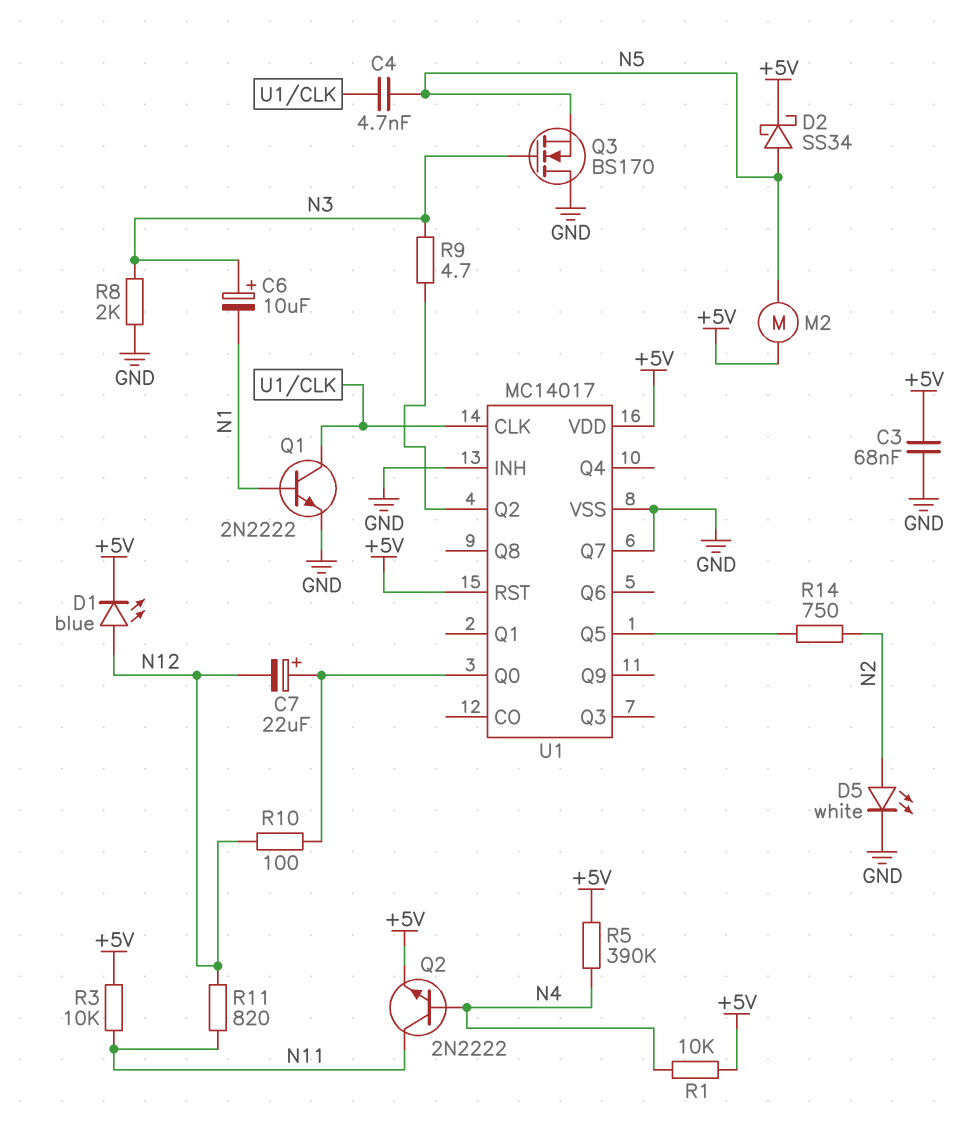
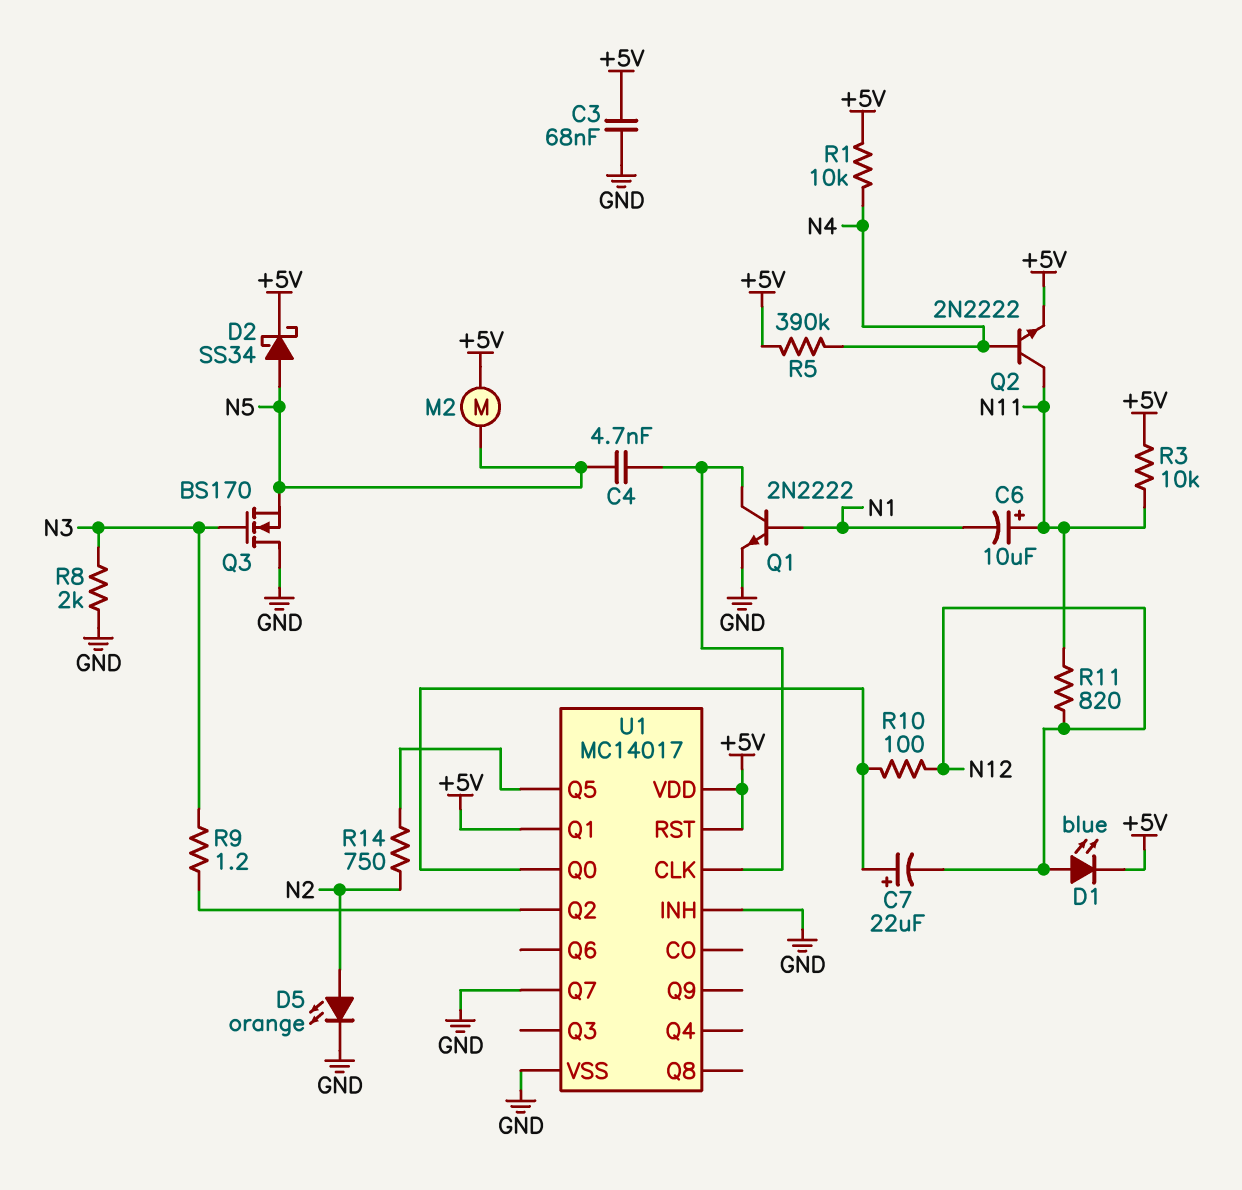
C6: 10uF (plus N3, minus N1) -> 10uF (plus N11, minus N1)
D5: LED white (A N2, K GND) -> LED orange (A N2, K GND)
R9: 4.7 (N3, U1/Q2) -> 1.2 (N3, U1/Q2)
U1 pin Q1: none -> +5V

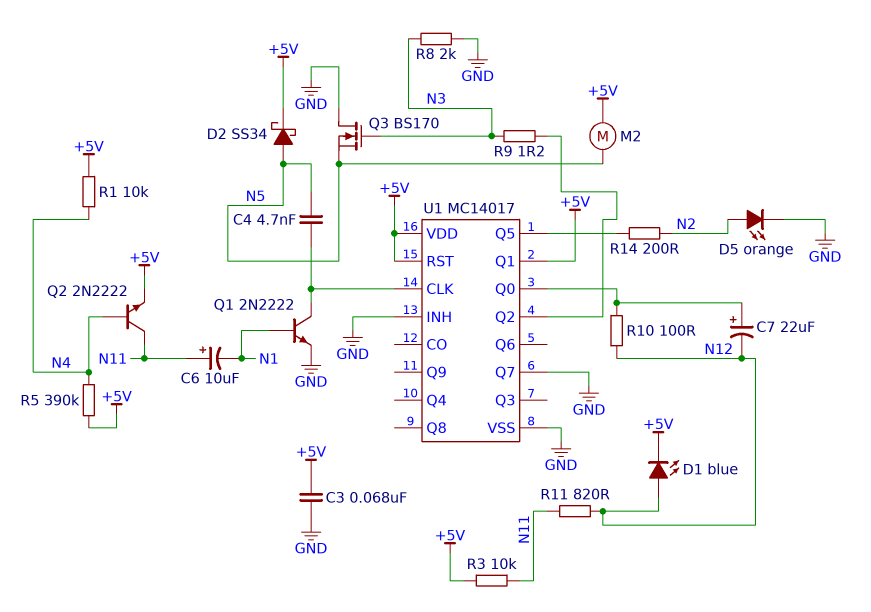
R14: 750 (N2, U1/Q5) -> 200 (N2, U1/Q5)

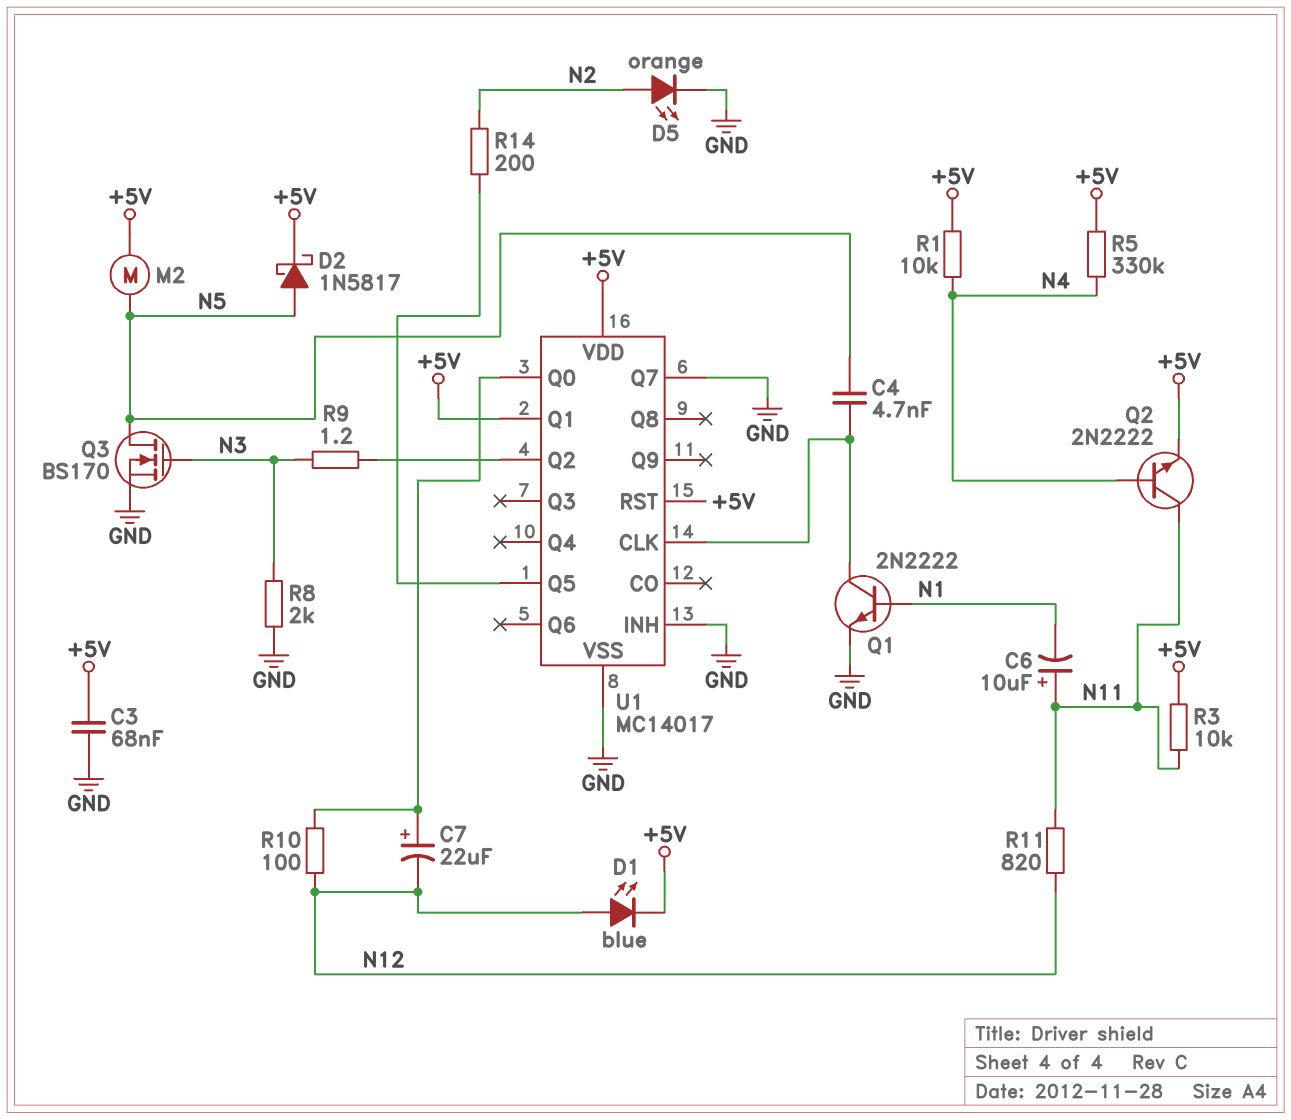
D2: schottky SS34 (A N5, K +5V) -> schottky 1N5817 (A N5, K +5V)
Q3: NMOS BS170 (G N3, D GND, S N5) -> NMOS BS170 (G N3, D N5, S GND)
R5: 390k (+5V, N4) -> 330k (+5V, N4)

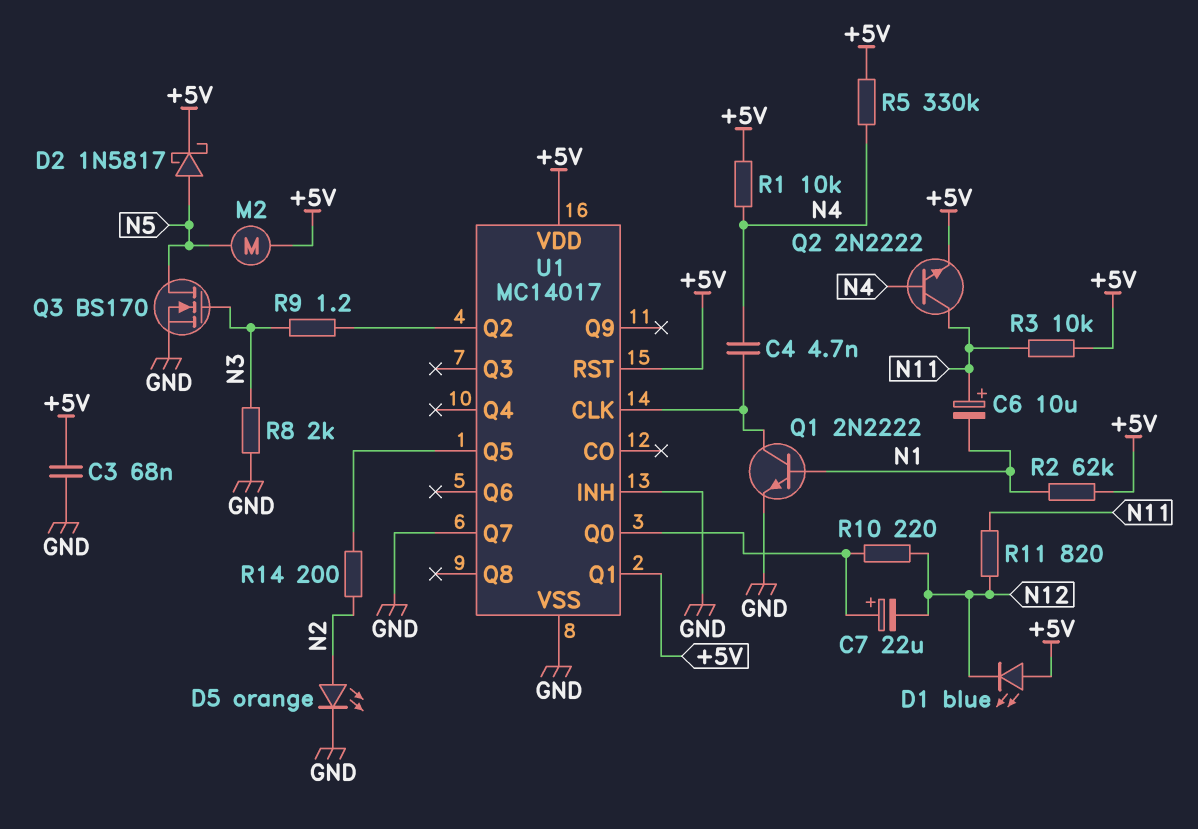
C4: 4.7nF (N5, U1/CLK) -> 4.7nF (N4, U1/CLK)
D1: LED blue (A N12, K +5V) -> LED blue (A +5V, K N12)
R2: none -> 62k (+5V, N1)
R10: 100 (N12, U1/Q0) -> 220 (N12, U1/Q0)

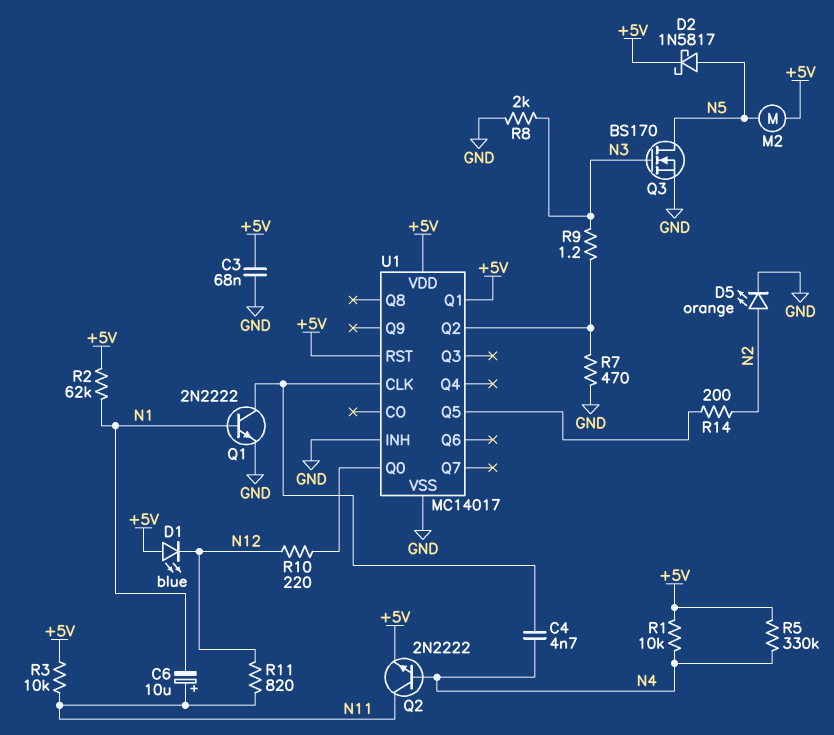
C7: 22uF (plus U1/Q0, minus N12) -> none
R7: none -> 470 (GND, U1/Q2)
U1 pin Q7: GND -> none

